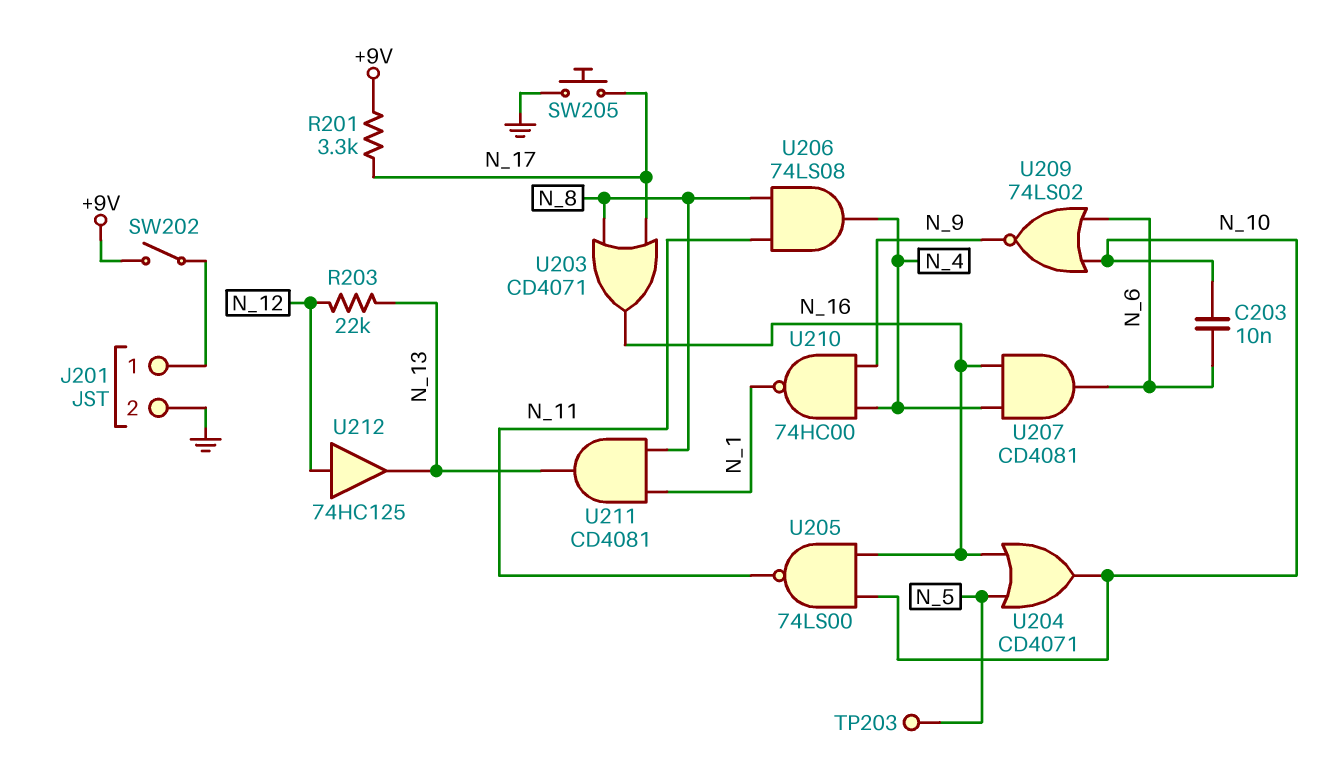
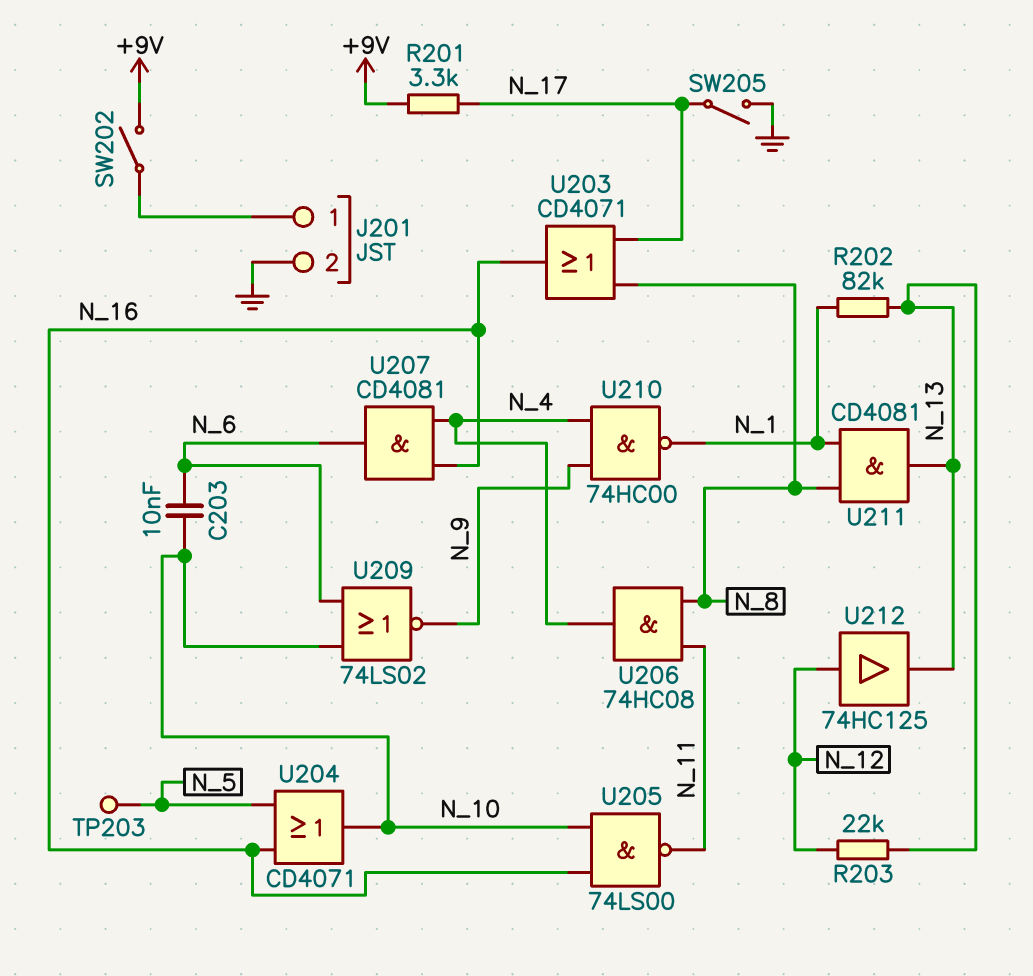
R202: none -> 82k (N_1, N_13)
SW205: button (GND, N_17) -> switch (GND, N_17)
U206: AND 74LS08 (in N_8, in N_11, out N_4) -> AND 74HC08 (in N_8, in N_11, out N_4)

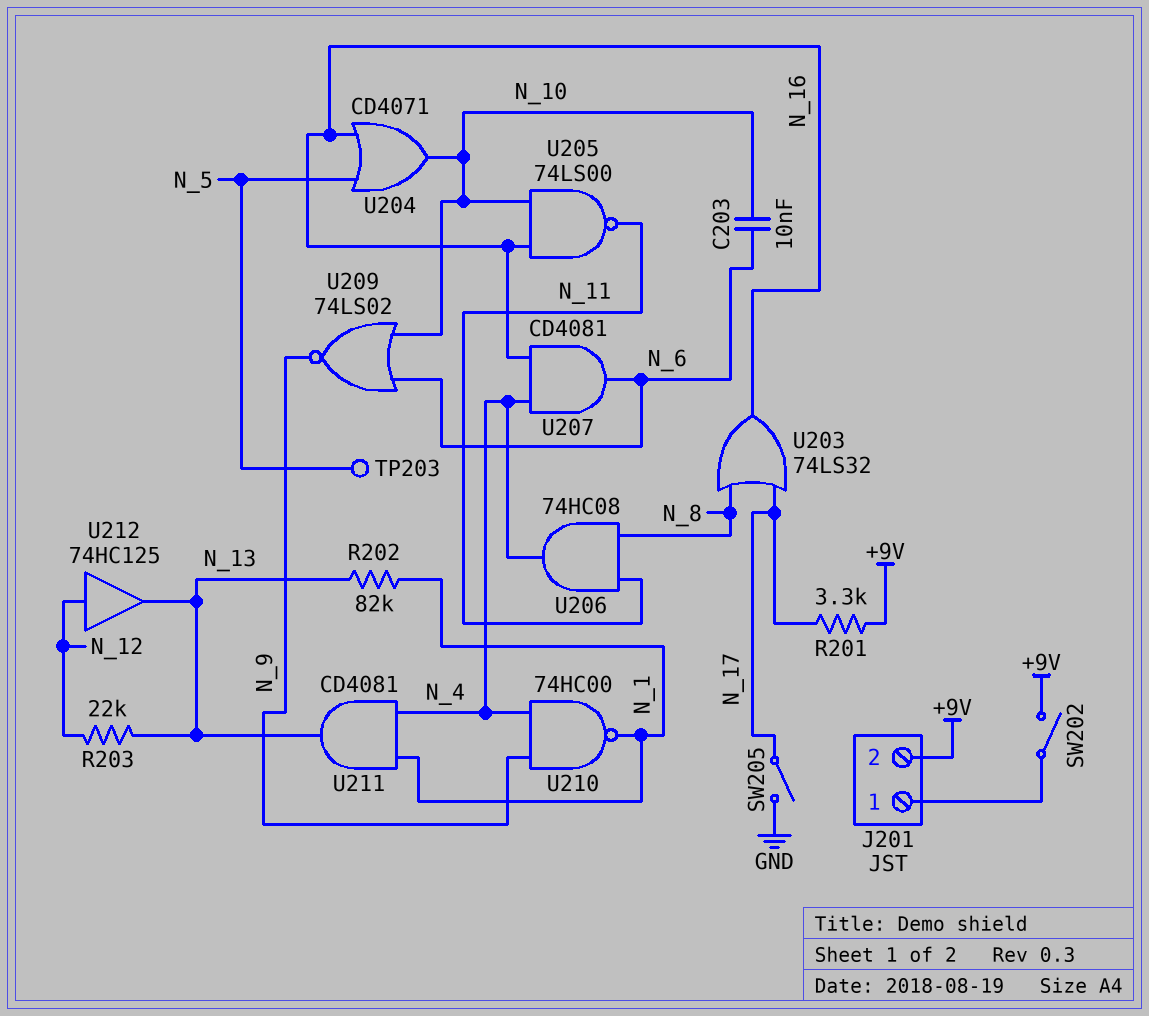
J201 pin 2: GND -> +9V
U203: OR CD4071 (in N_8, in N_17, out N_16) -> OR 74LS32 (in N_8, in N_17, out N_16)
U211: AND CD4081 (in N_1, in N_8, out N_13) -> AND CD4081 (in N_1, in N_4, out N_13)

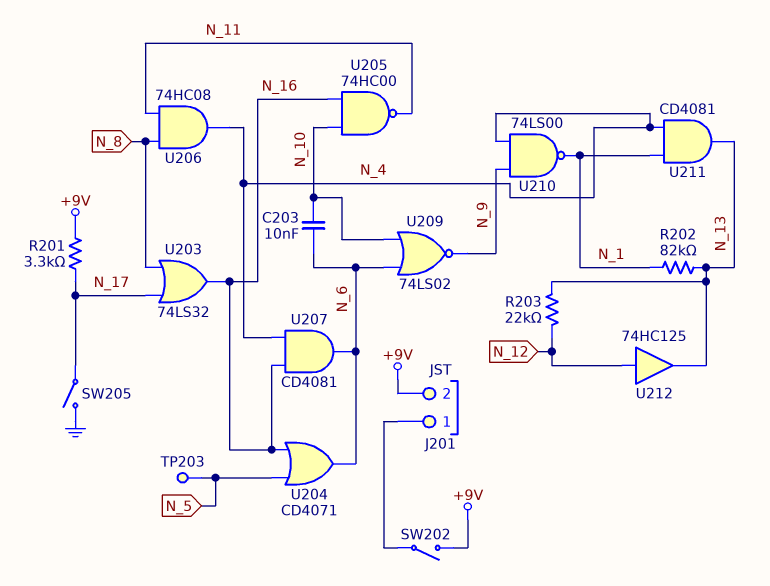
U204: OR CD4071 (in N_5, in N_16, out N_10) -> OR CD4071 (in N_5, in N_16, out N_6)
U205: NAND 74LS00 (in N_10, in N_16, out N_11) -> NAND 74HC00 (in N_10, in N_16, out N_11)
U210: NAND 74HC00 (in N_4, in N_9, out N_1) -> NAND 74LS00 (in N_4, in N_9, out N_1)

